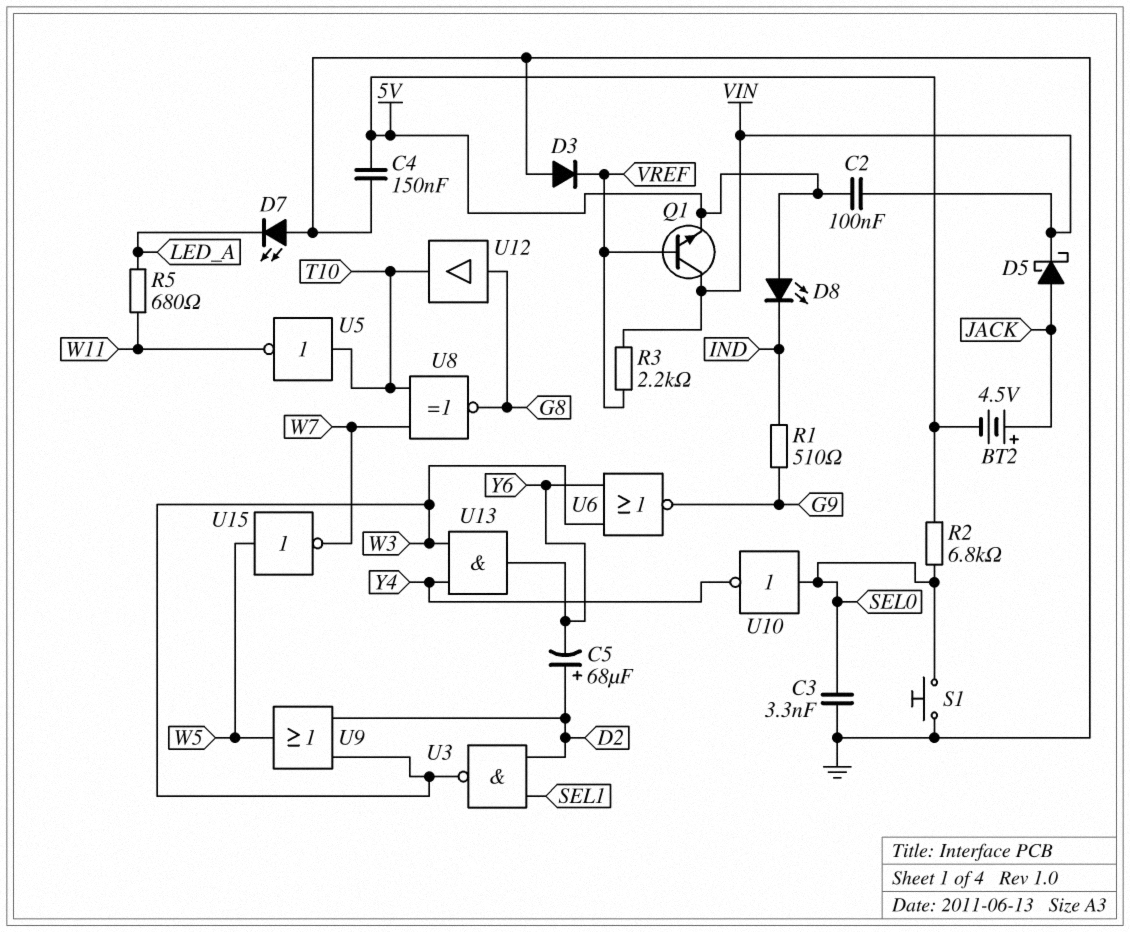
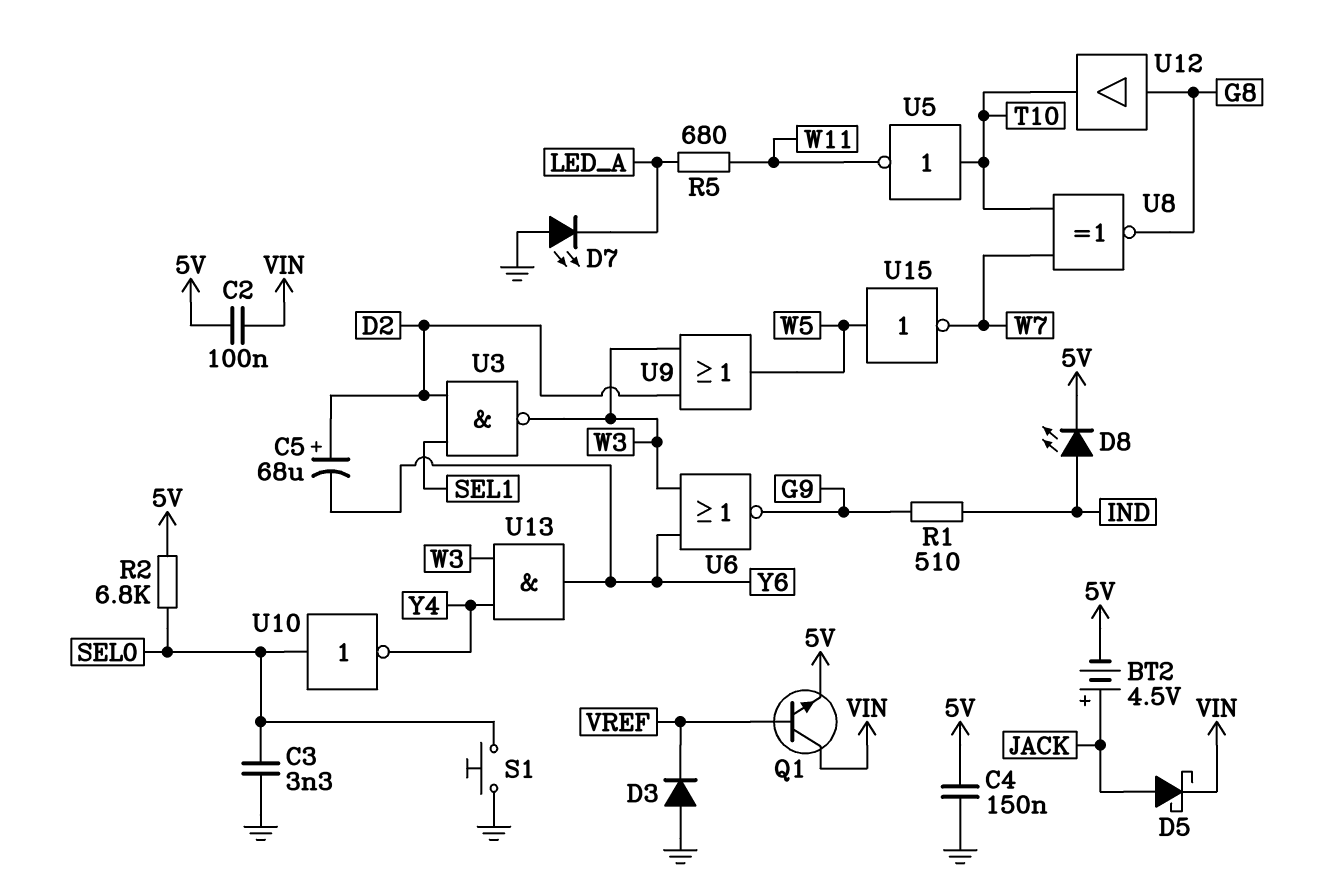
D8: LED (A 5V, K IND) -> LED (A IND, K 5V)
R3: 2.2k (VIN, VREF) -> none

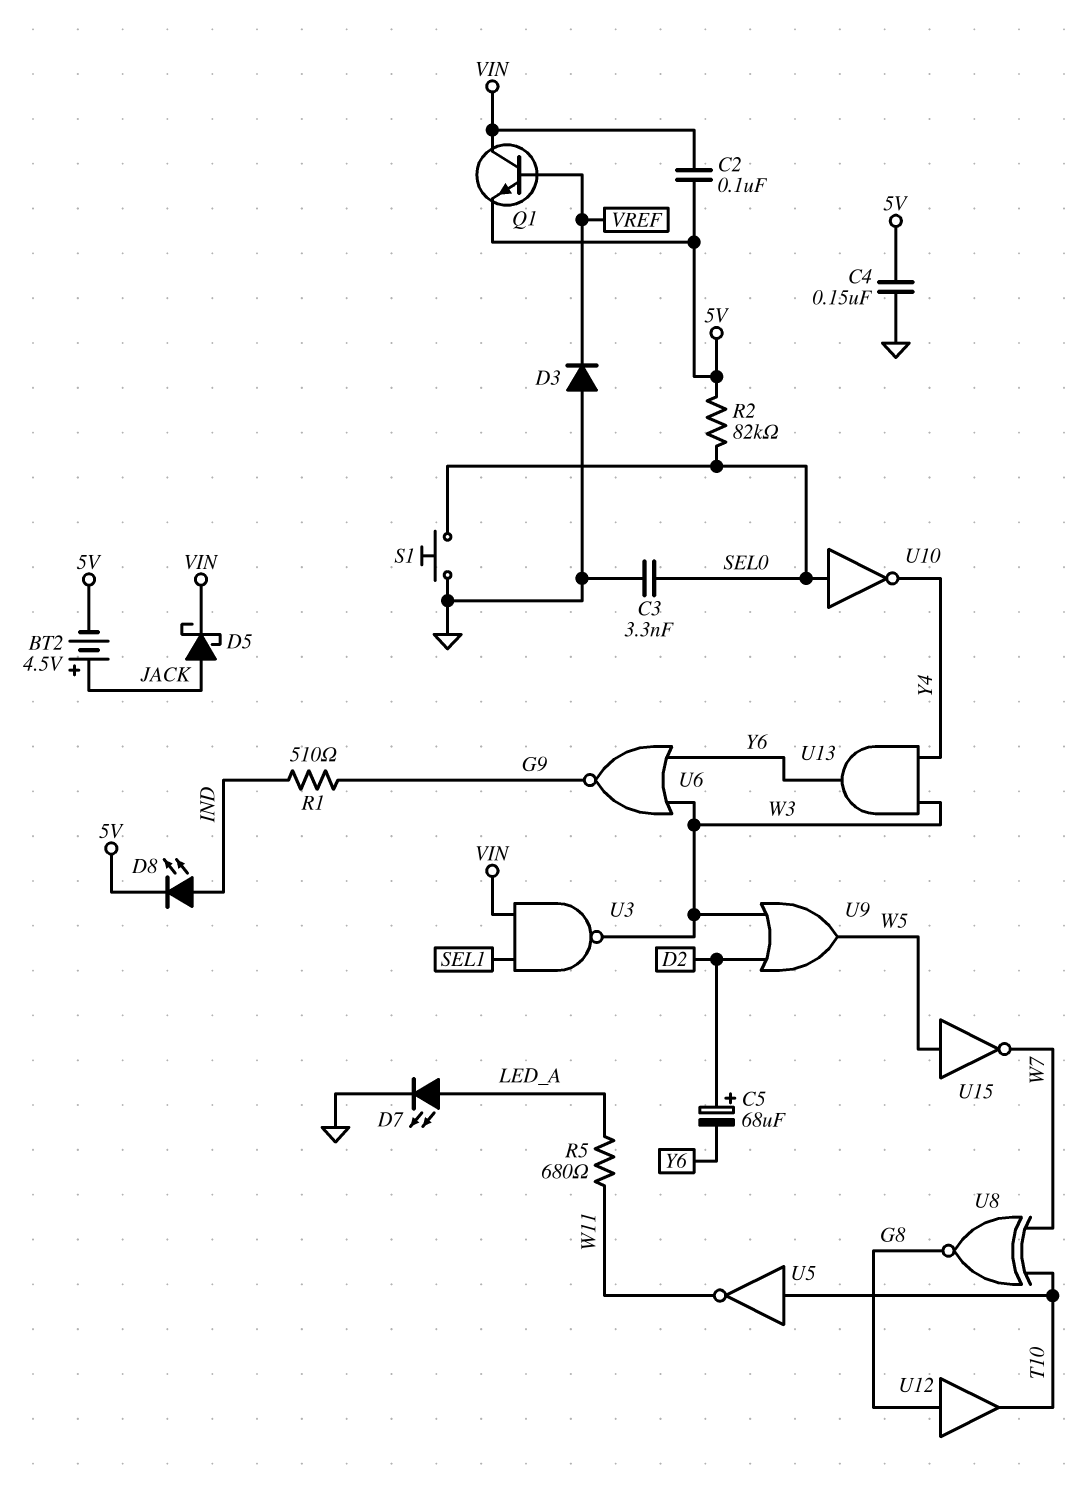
D7: LED (A GND, K LED_A) -> LED (A LED_A, K GND)
R2: 6.8k (5V, SEL0) -> 82k (5V, SEL0)
U3: NAND (in D2, in SEL1, out W3) -> NAND (in SEL1, in VIN, out W3)

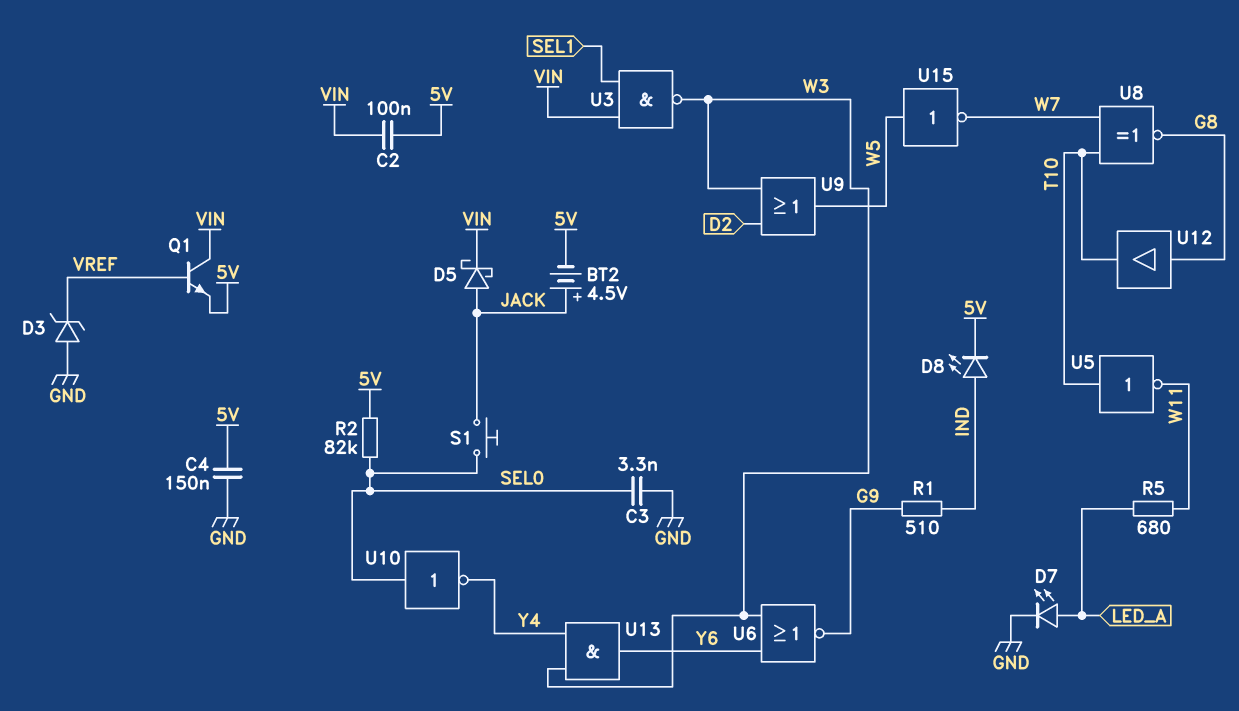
C5: 68uF (plus D2, minus Y6) -> none
D3: diode (A GND, K VREF) -> zener (A GND, K VREF)
S1: button (GND, SEL0) -> button (JACK, SEL0)

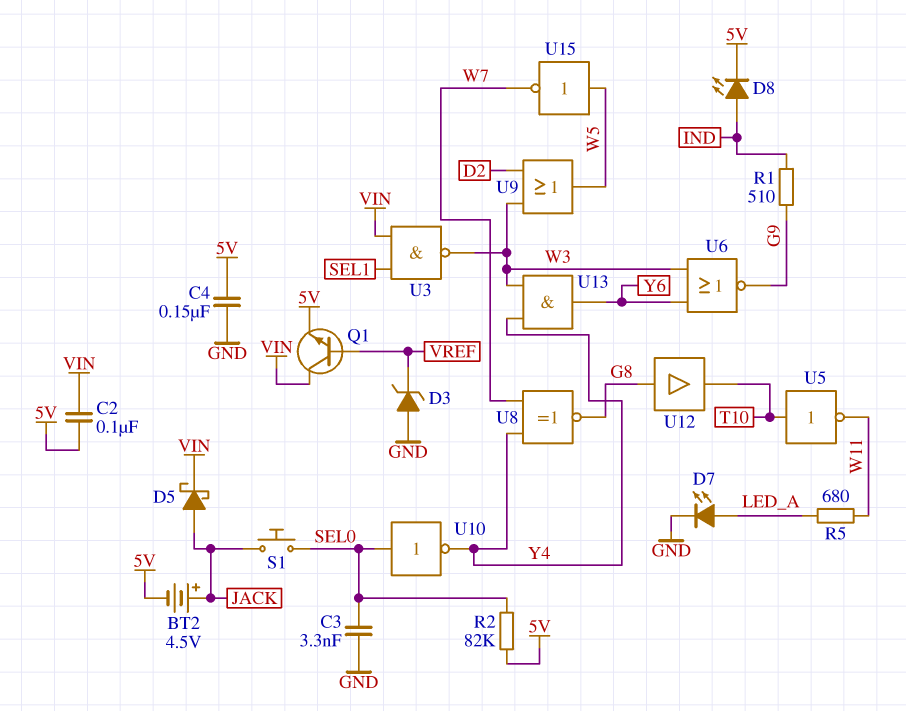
U8: XNOR (in T10, in W7, out G8) -> XNOR (in W7, in Y4, out G8)

